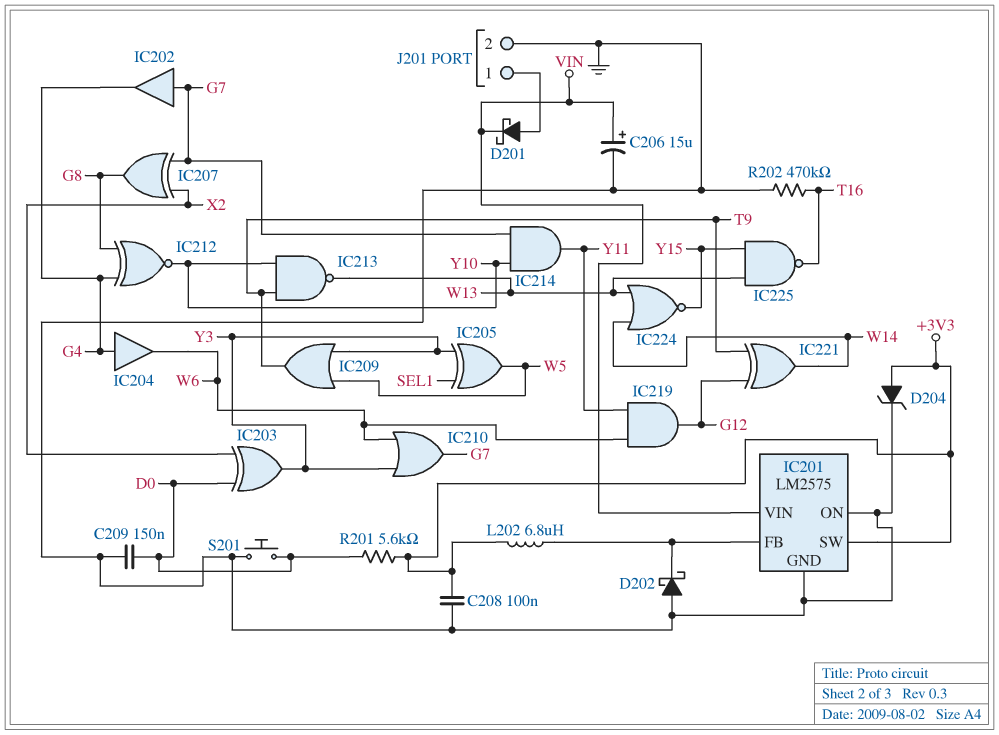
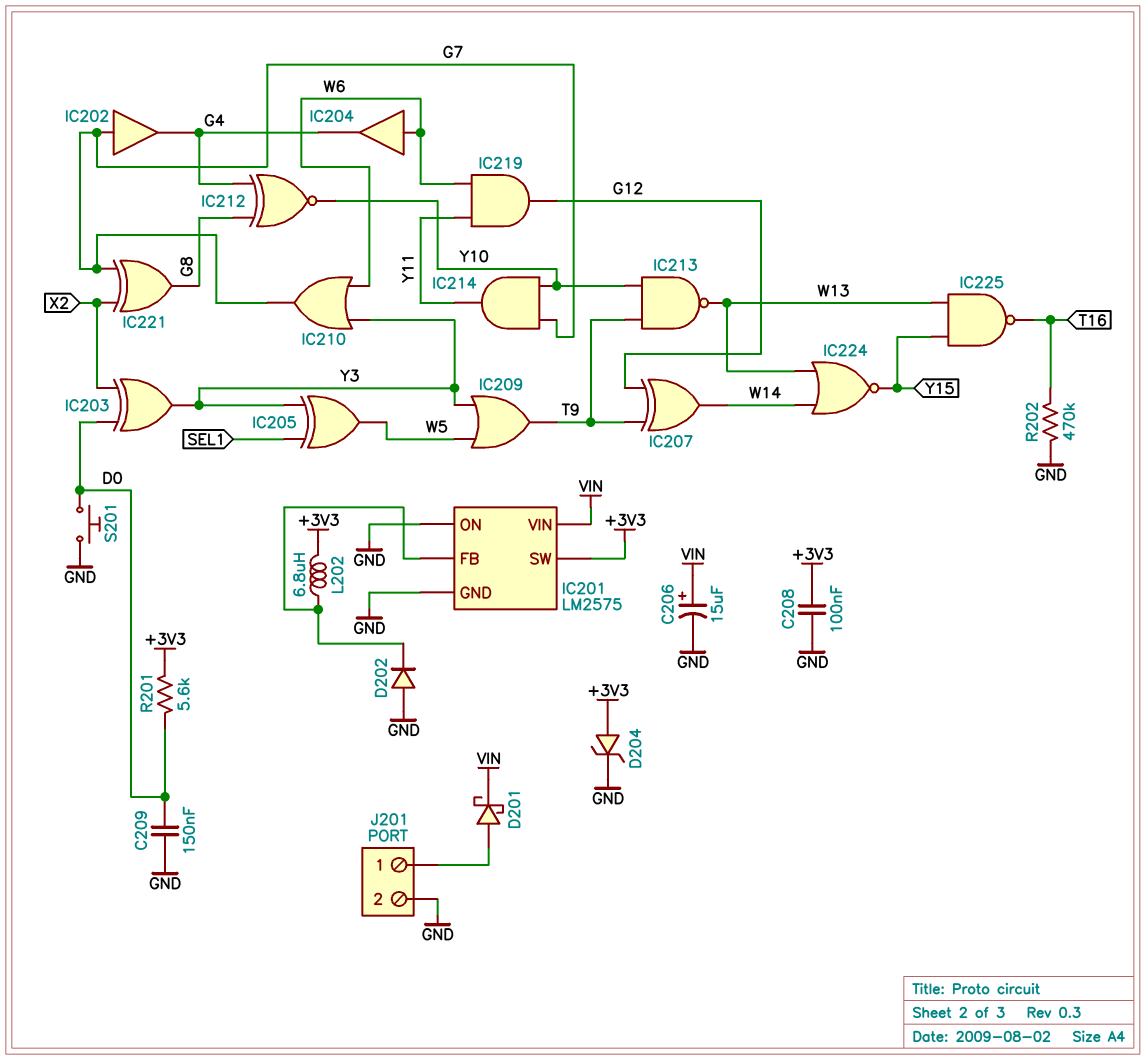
D202: schottky (A GND, K IC201/FB) -> diode (A GND, K IC201/FB)
IC204: buffer (in G4, out W6) -> buffer (in W6, out G4)
IC207: XOR (in G7, in X2, out G8) -> XOR (in G12, in T9, out W14)
IC221: XOR (in G12, in T9, out W14) -> XOR (in G7, in X2, out G8)

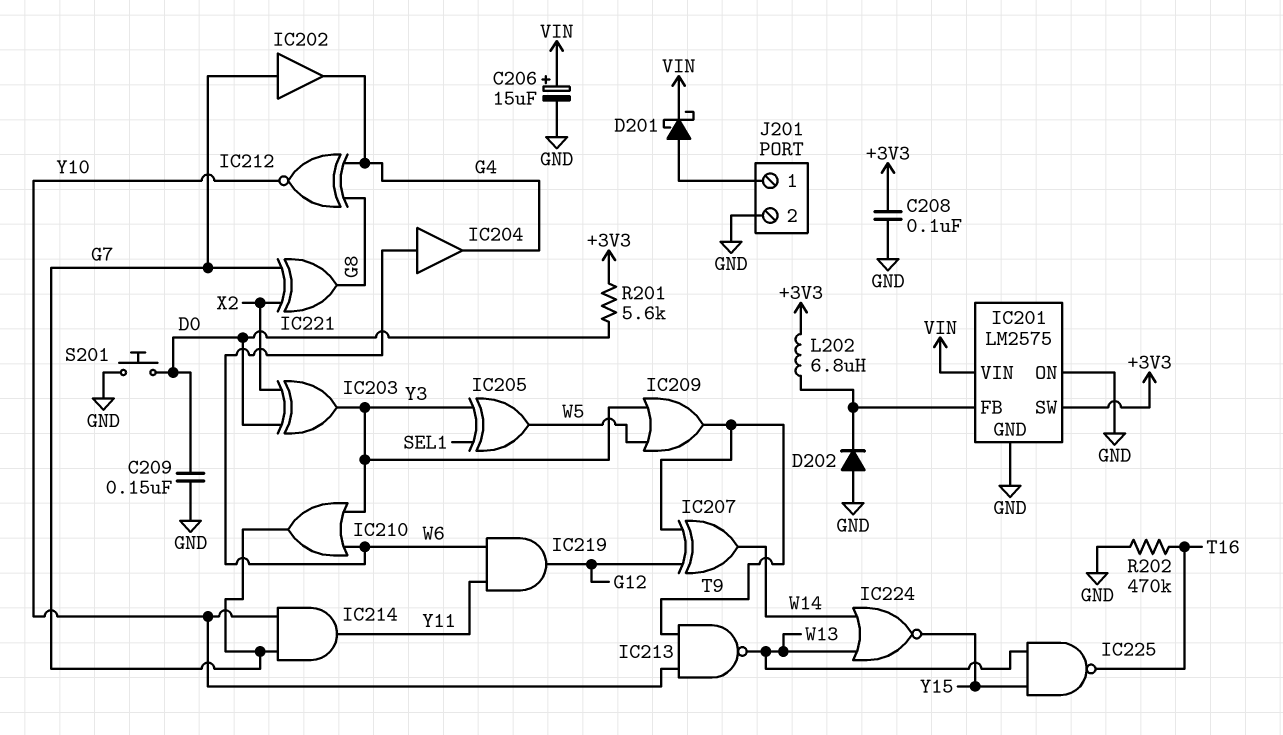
D204: zener (A +3V3, K GND) -> none

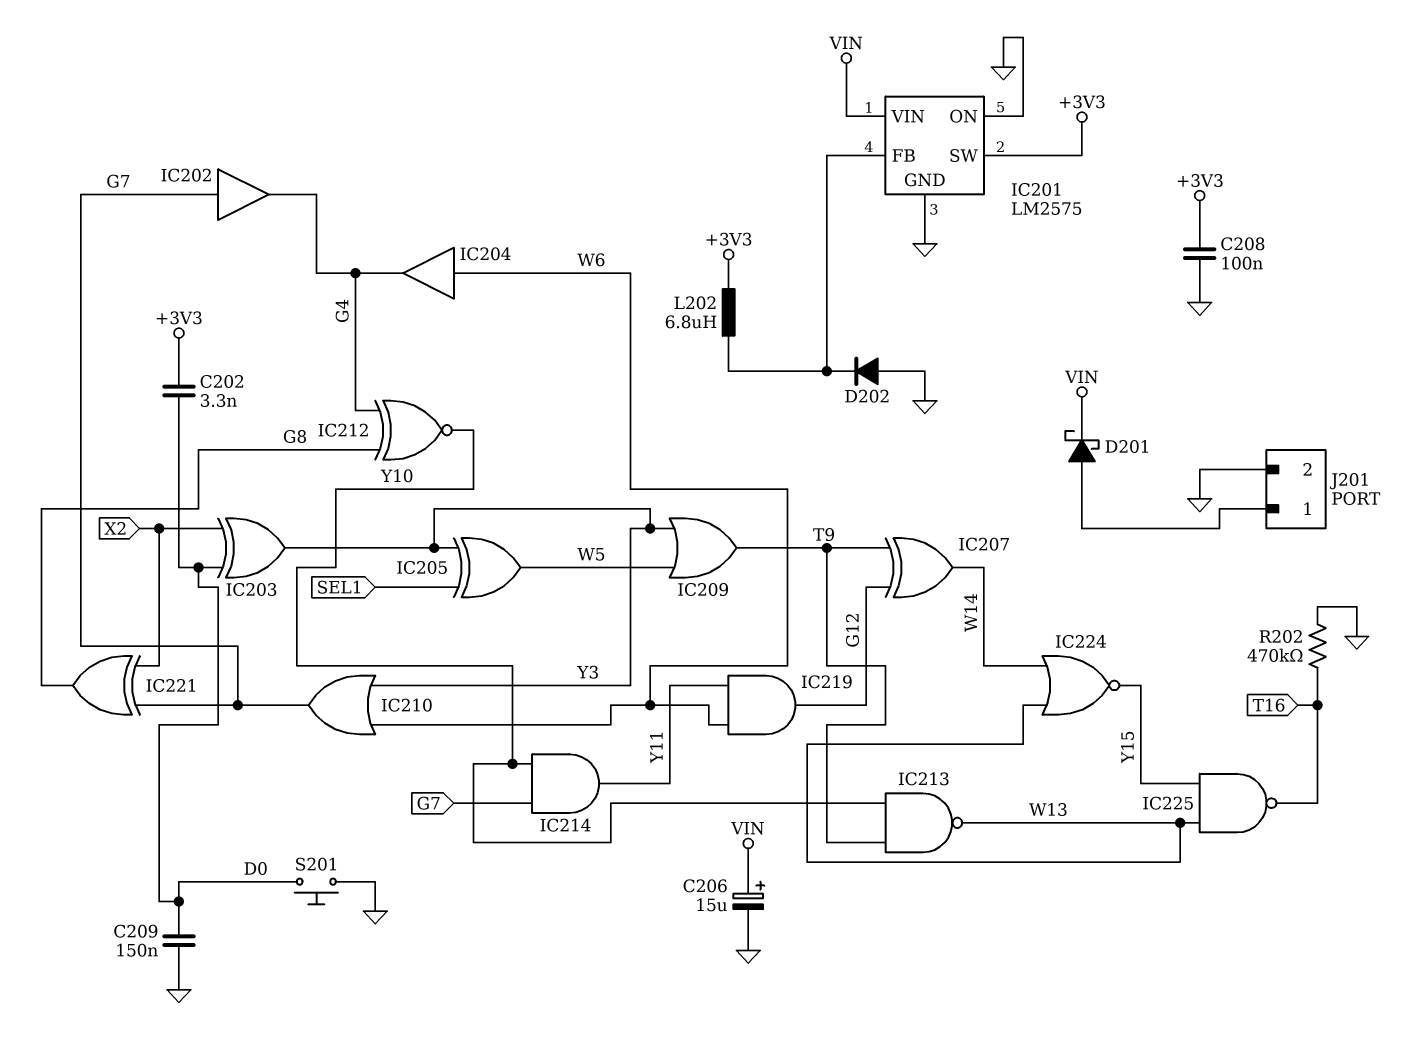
C202: none -> 3.3nF (+3V3, D0)
R201: 5.6k (+3V3, D0) -> none

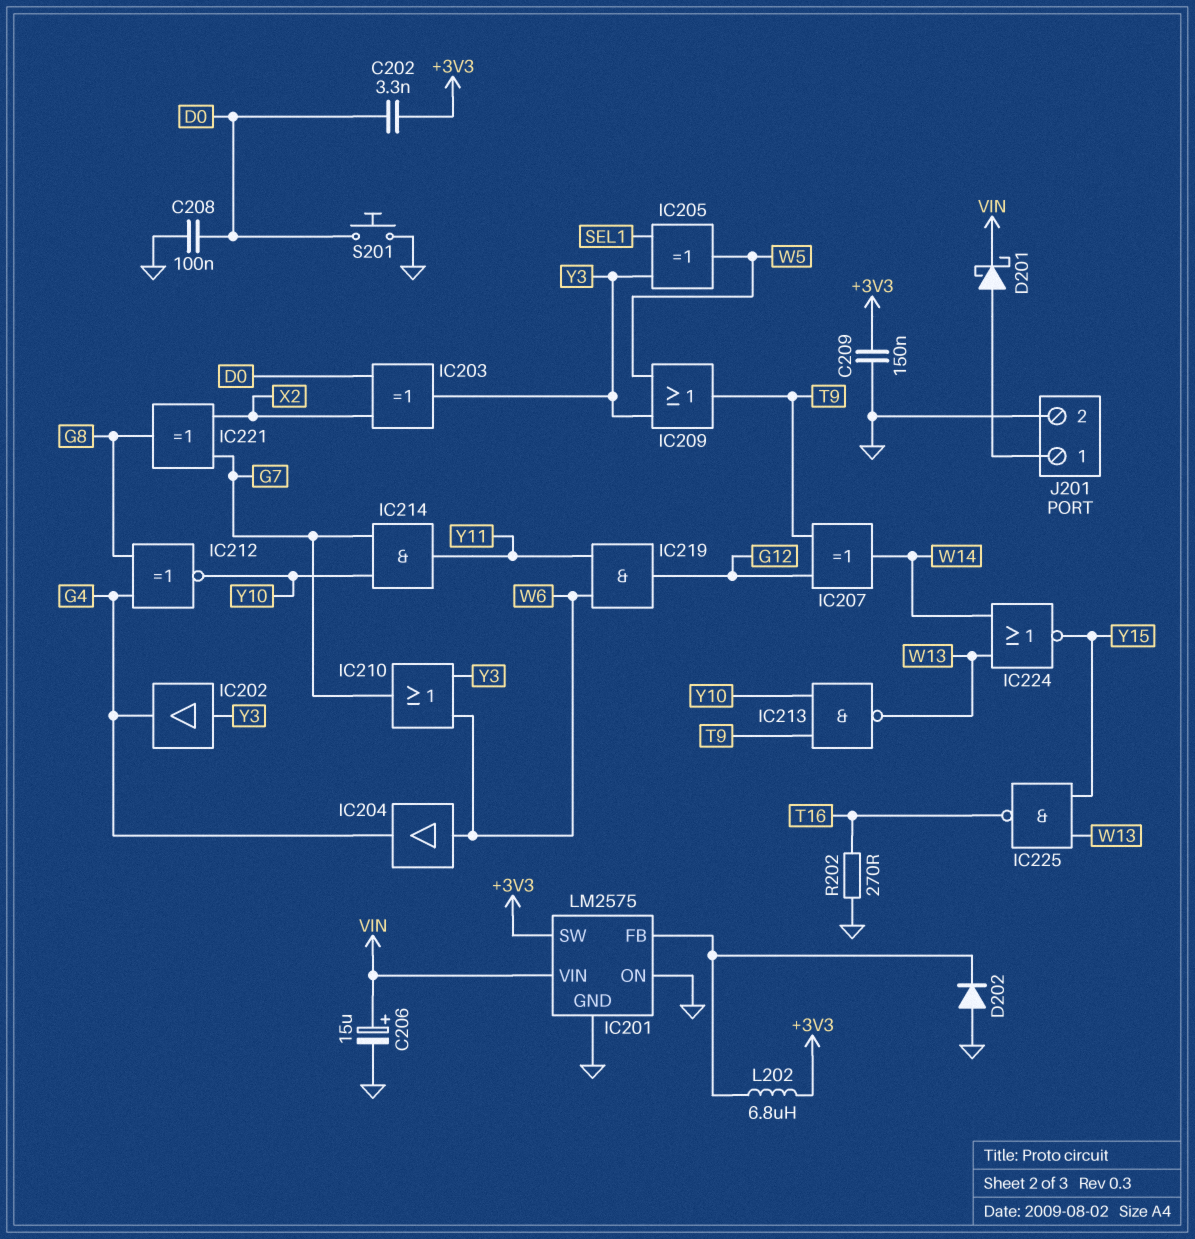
C208: 100nF (+3V3, GND) -> 100nF (D0, GND)
C209: 150nF (D0, GND) -> 150nF (+3V3, GND)
IC202: buffer (in G7, out G4) -> buffer (in Y3, out G4)
R202: 470k (GND, T16) -> 270 (GND, T16)

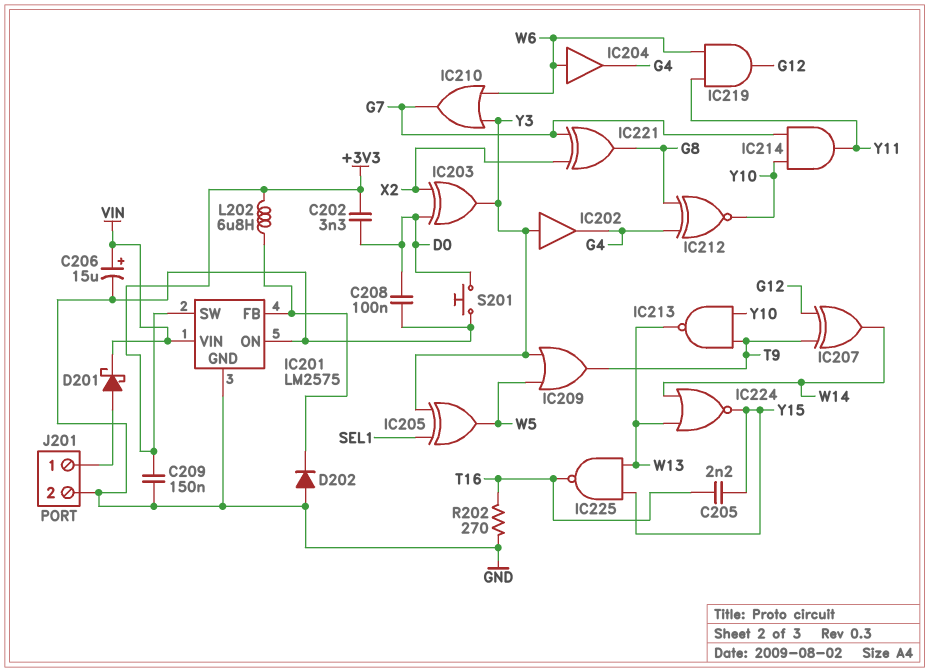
C205: none -> 2.2nF (T16, Y15)

